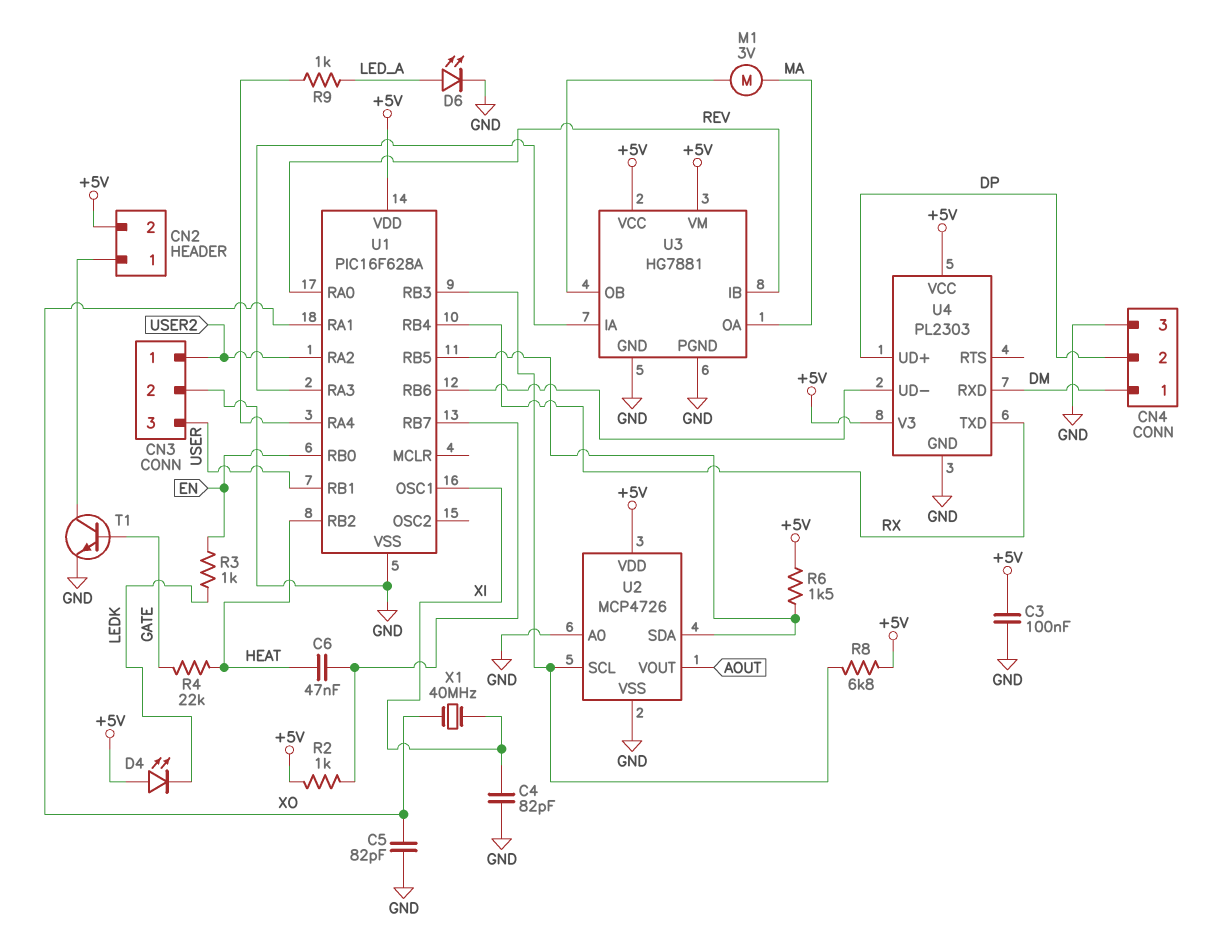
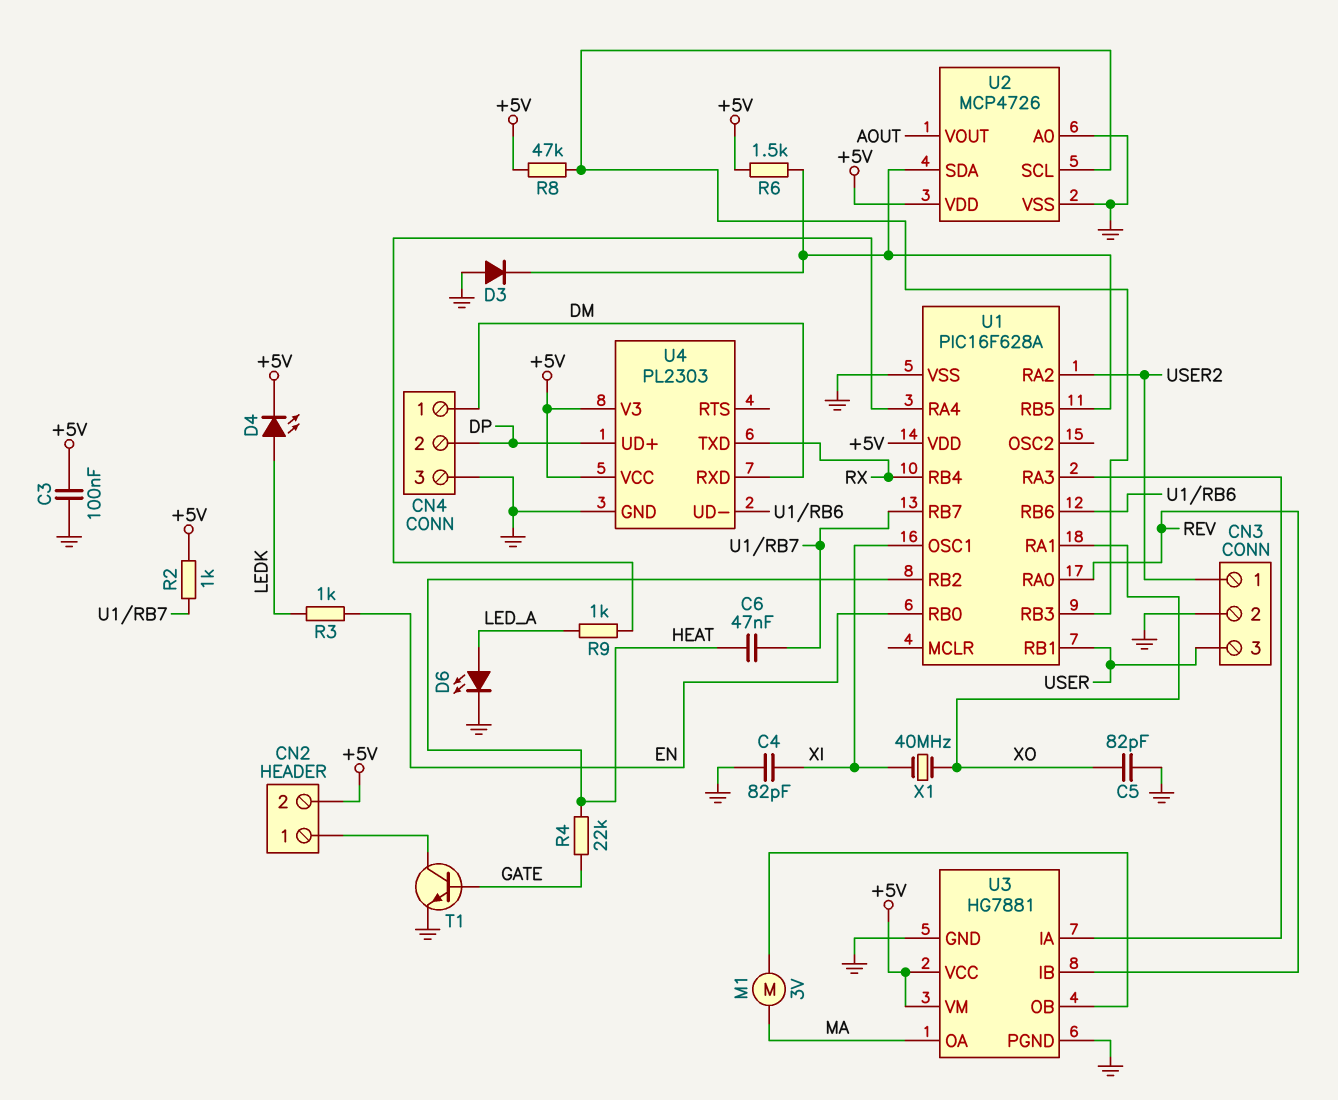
D3: none -> diode (A GND, K U1/RB5)
D4: LED (A +5V, K LEDK) -> LED (A LEDK, K +5V)
R8: 6.8k (+5V, U1/RB3) -> 47k (+5V, U1/RB3)

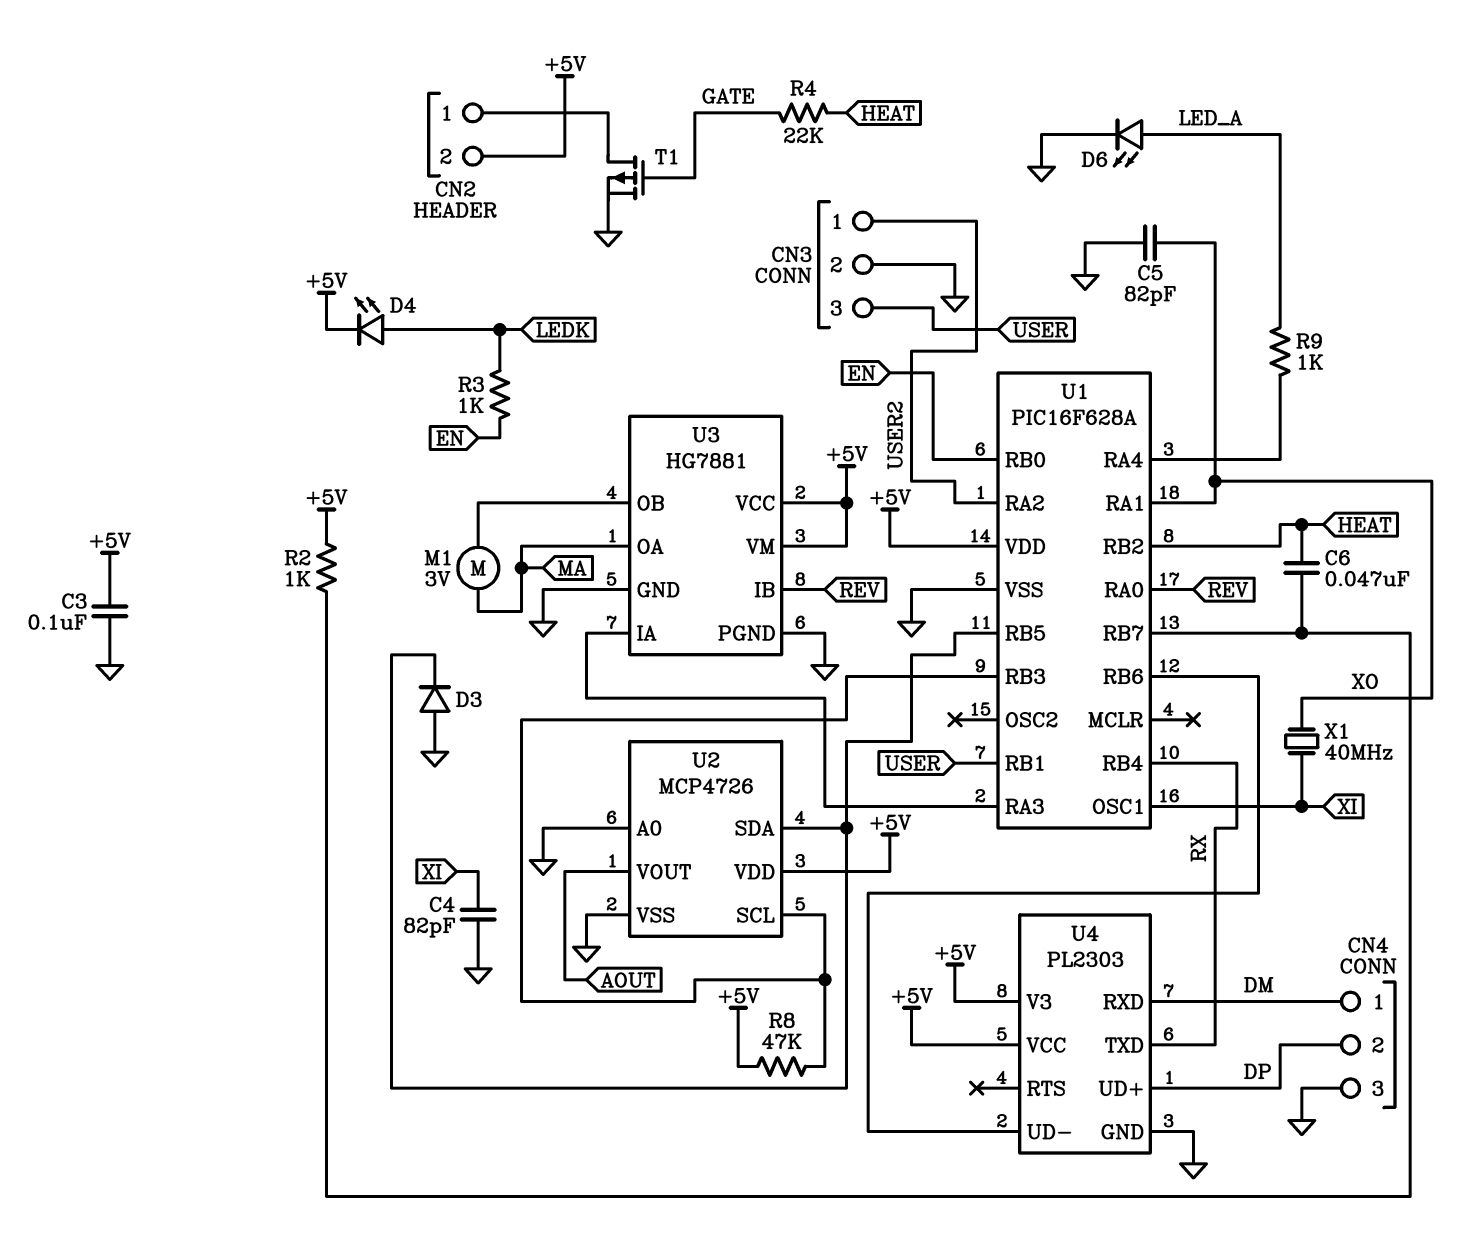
R6: 1.5k (+5V, U1/RB5) -> none
T1: NPN (B GATE, C CN2/1, E GND) -> PMOS (G GATE, D CN2/1, S GND)

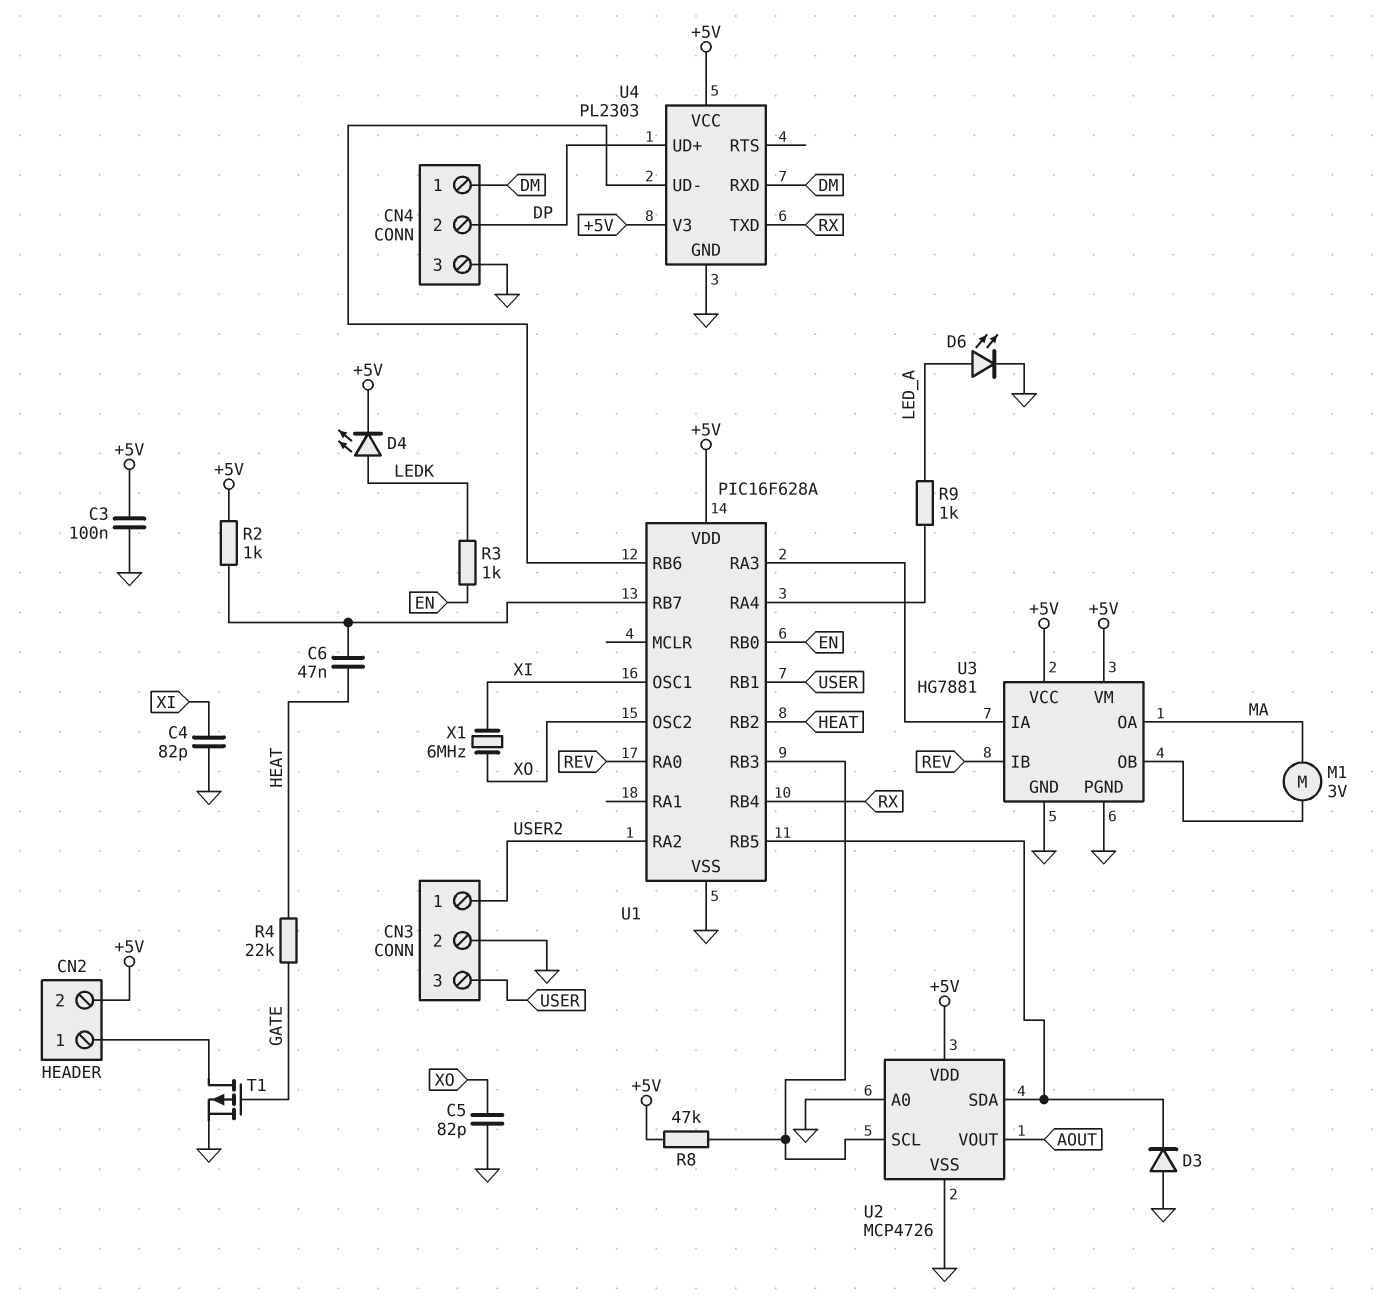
U1 pin OSC2: none -> XO
U1 pin RA1: XO -> none
X1: 40MHz (XI, XO) -> 6MHz (XI, XO)

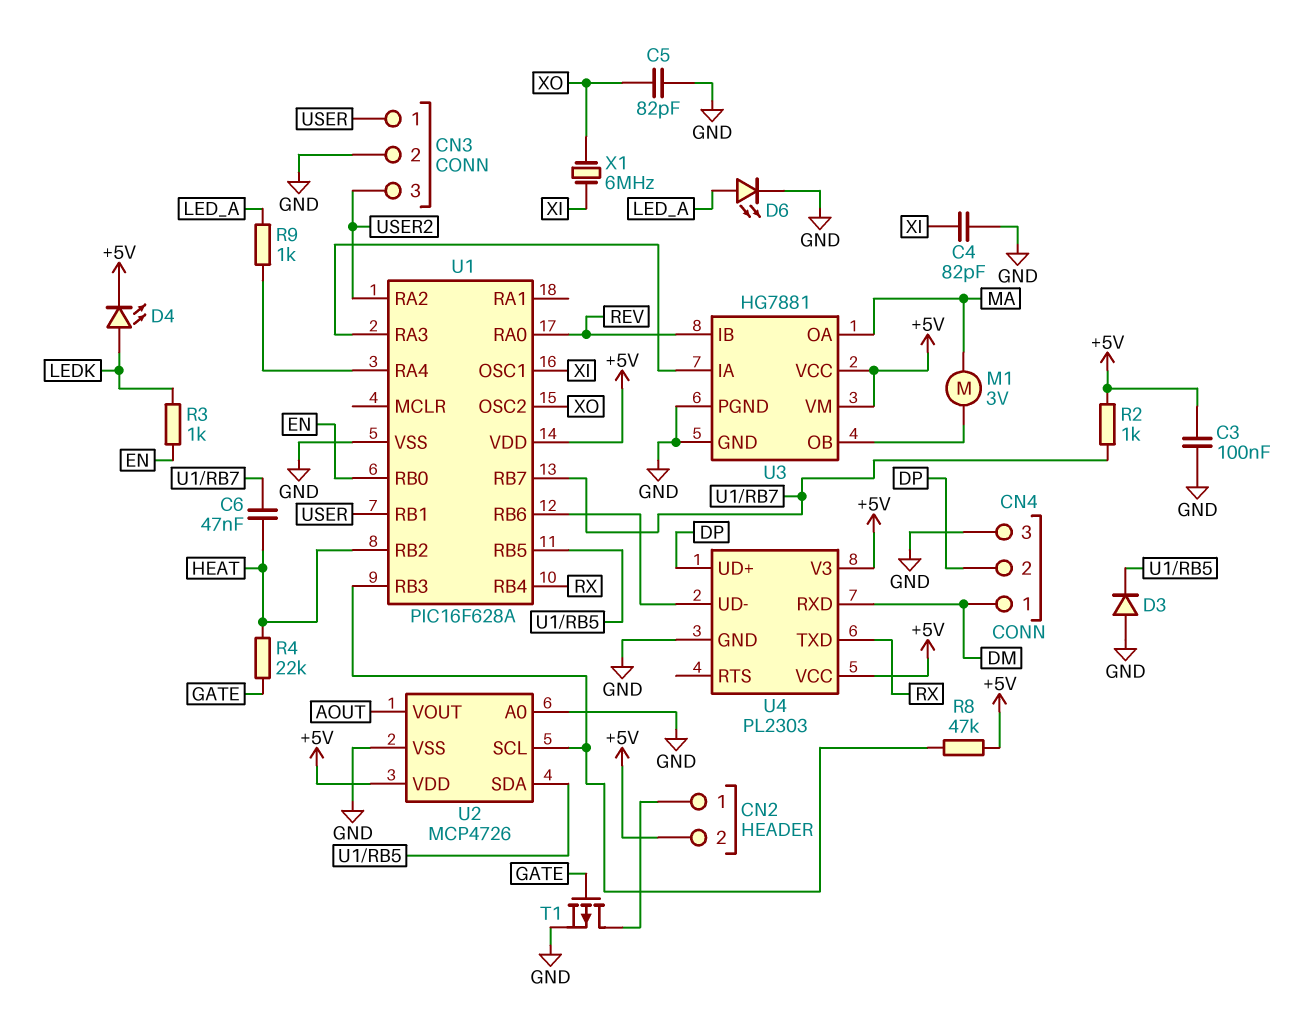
CN3 pin 1: USER2 -> USER
CN3 pin 3: USER -> USER2

